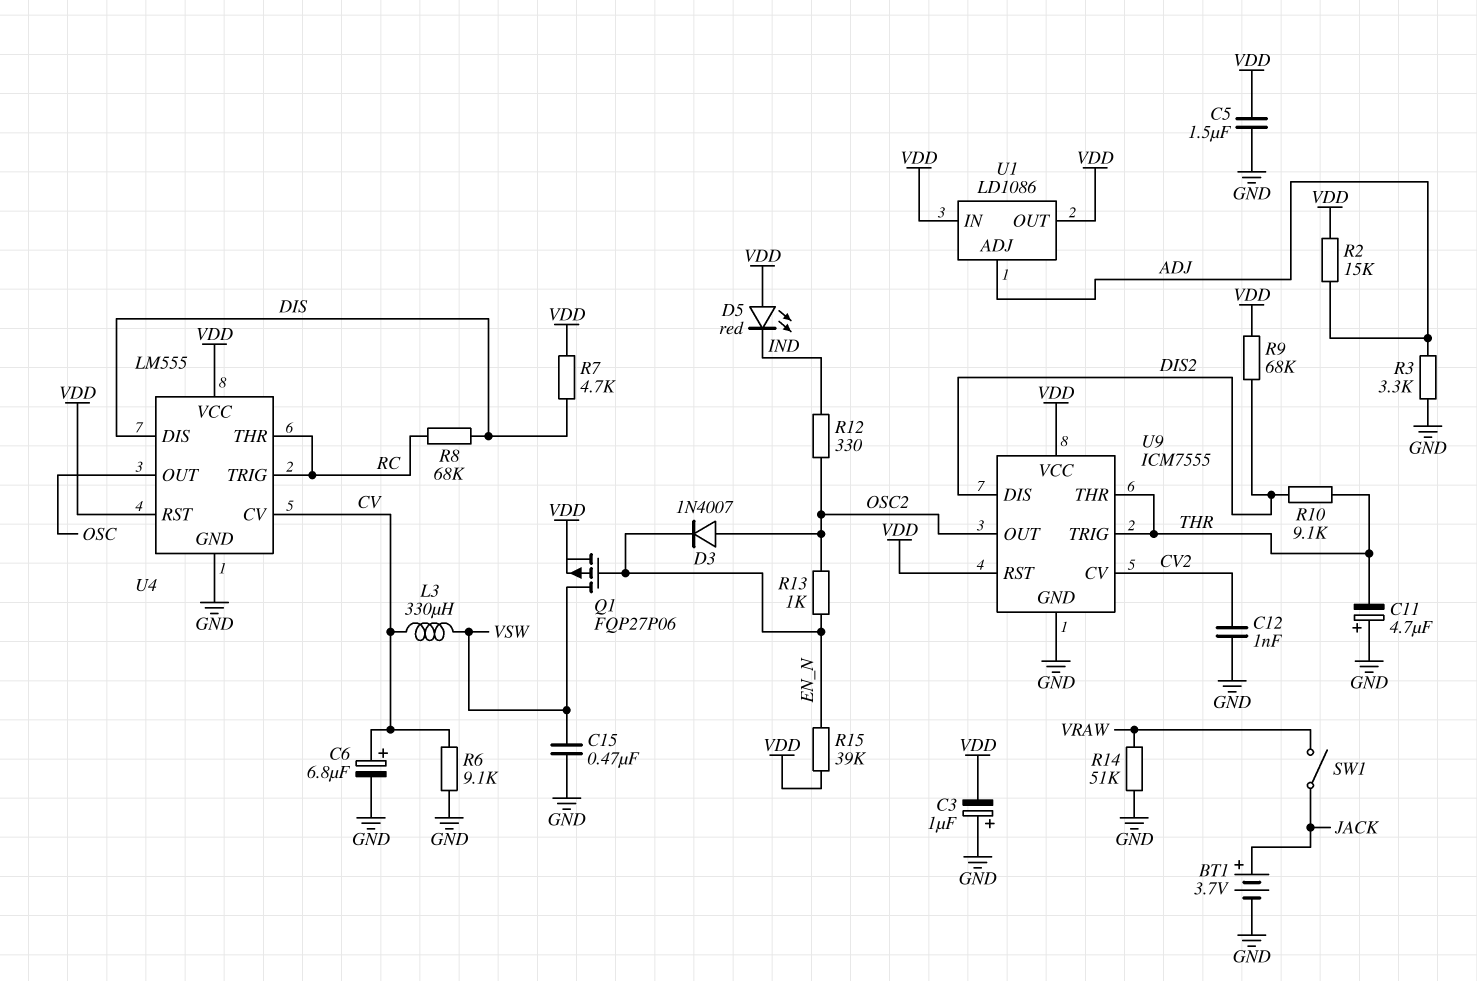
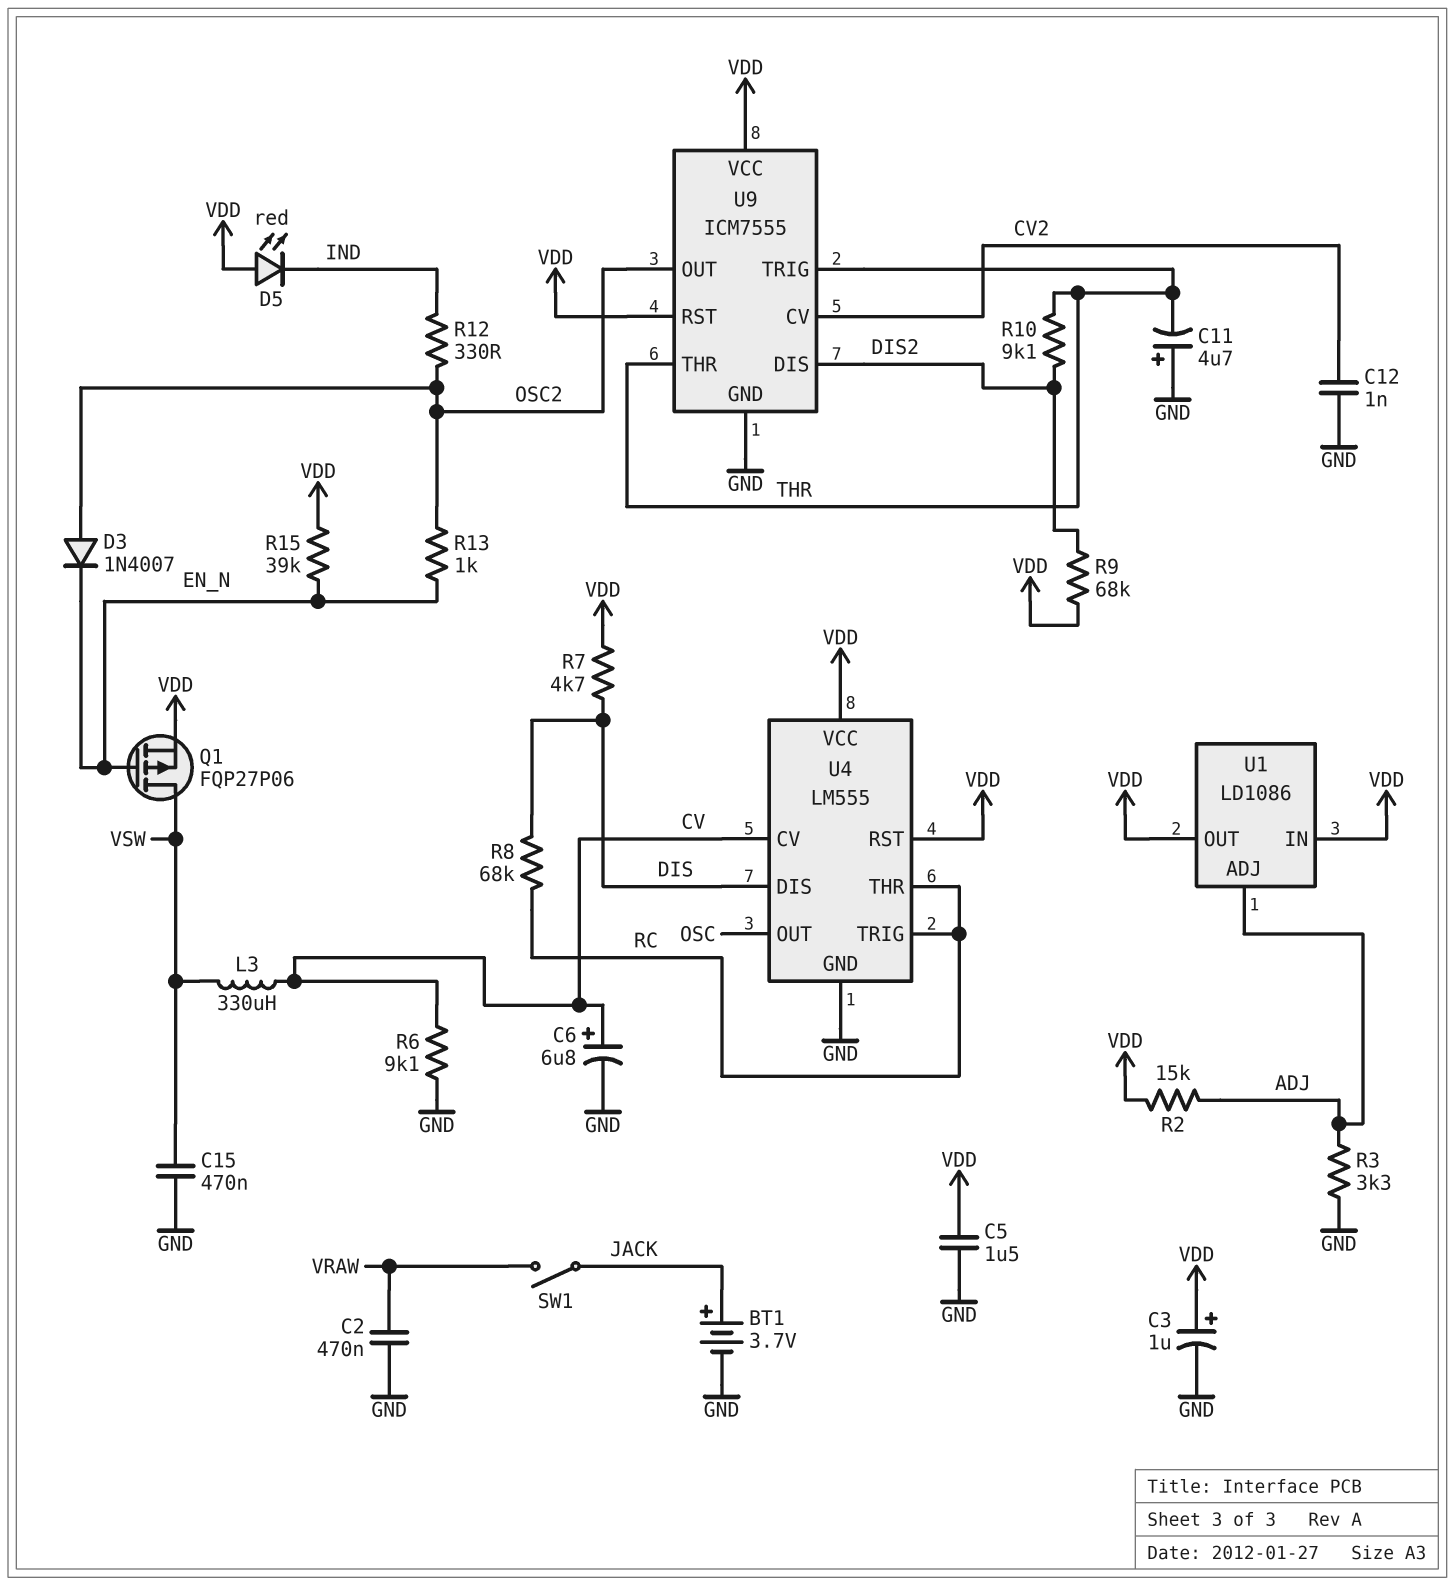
C2: none -> 470nF (GND, VRAW)
C3: 1uF (plus GND, minus VDD) -> 1uF (plus VDD, minus GND)
R14: 51k (GND, VRAW) -> none

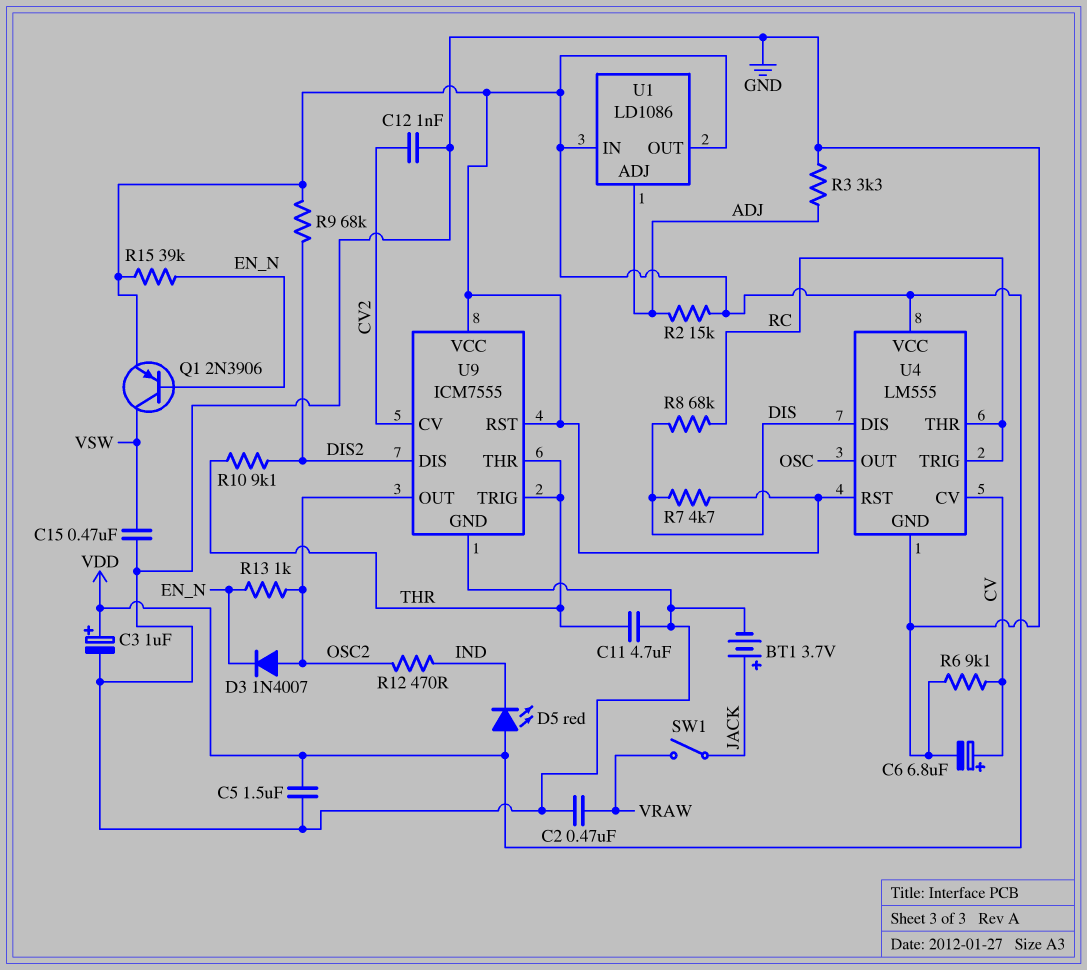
C11: 4.7uF (plus GND, minus THR) -> 4.7uF (GND, THR)
L3: 330uH (CV, VSW) -> none
Q1: PMOS FQP27P06 (G EN_N, D VSW, S VDD) -> PNP 2N3906 (B EN_N, C VSW, E VDD)
R12: 330 (IND, OSC2) -> 470 (IND, OSC2)

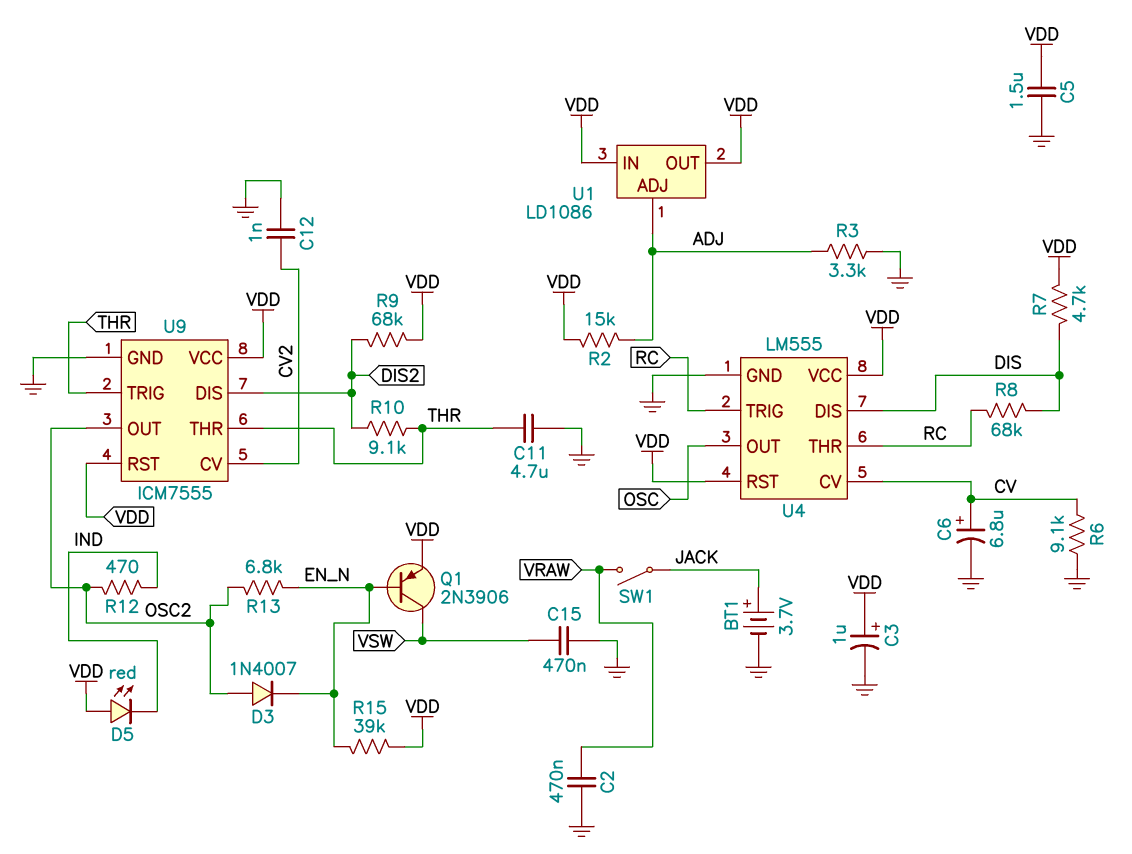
R13: 1k (EN_N, OSC2) -> 6.8k (EN_N, OSC2)

